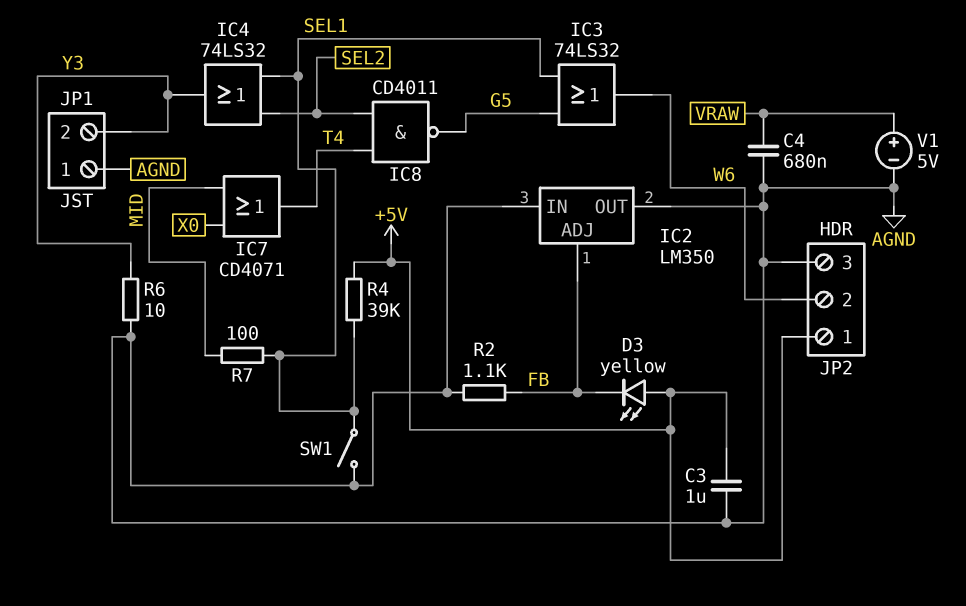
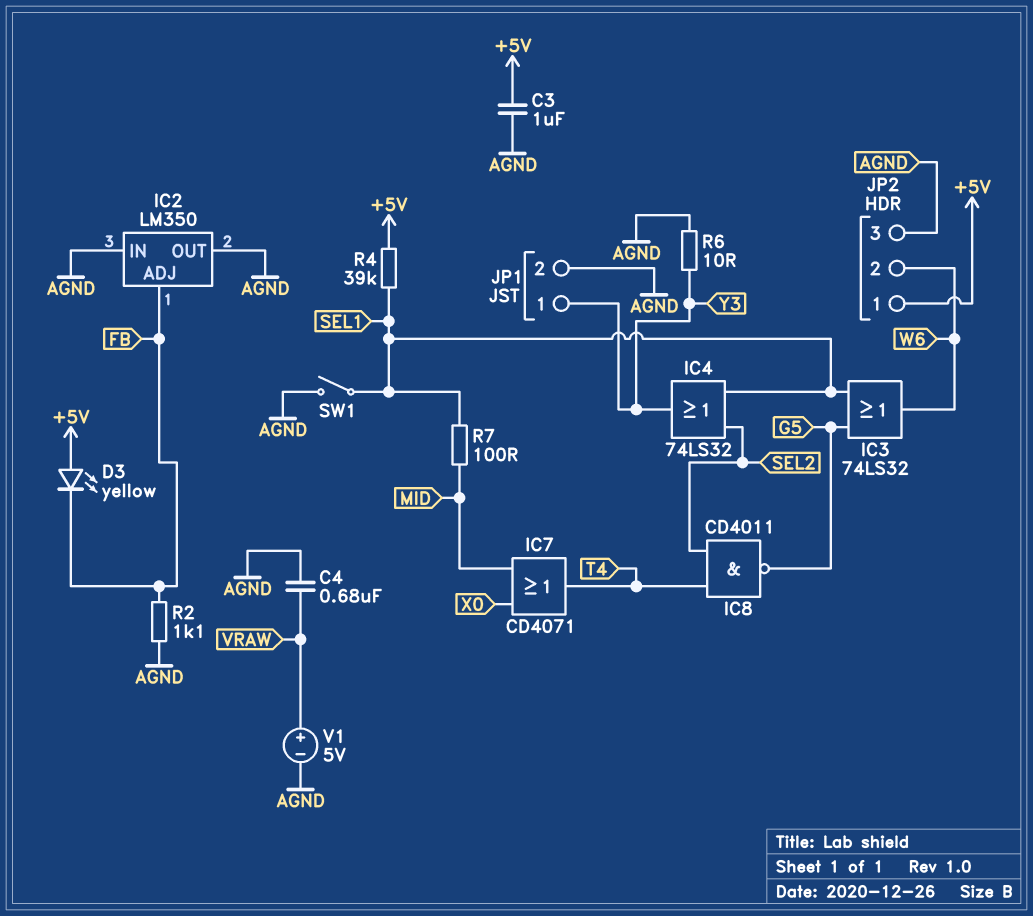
JP1 pin 1: AGND -> Y3
JP1 pin 2: Y3 -> AGND

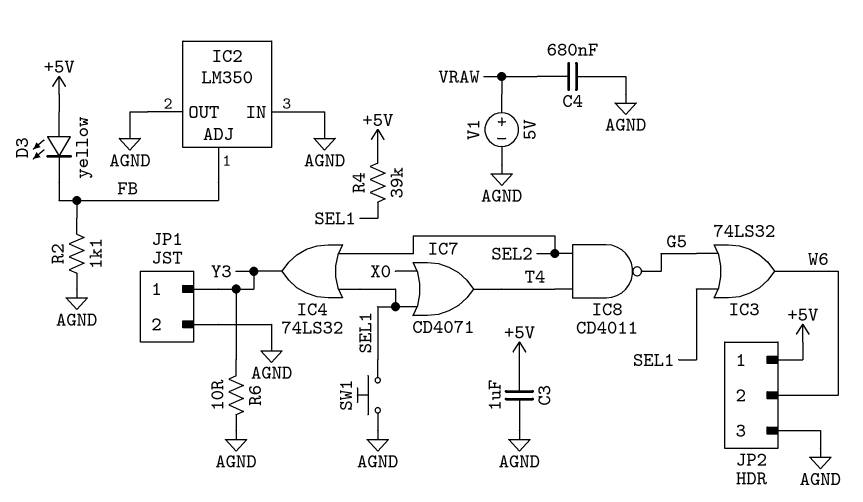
IC7: OR CD4071 (in MID, in X0, out T4) -> OR CD4071 (in SEL1, in X0, out T4)
R7: 100 (MID, SEL1) -> none
SW1: switch (AGND, SEL1) -> button (AGND, SEL1)

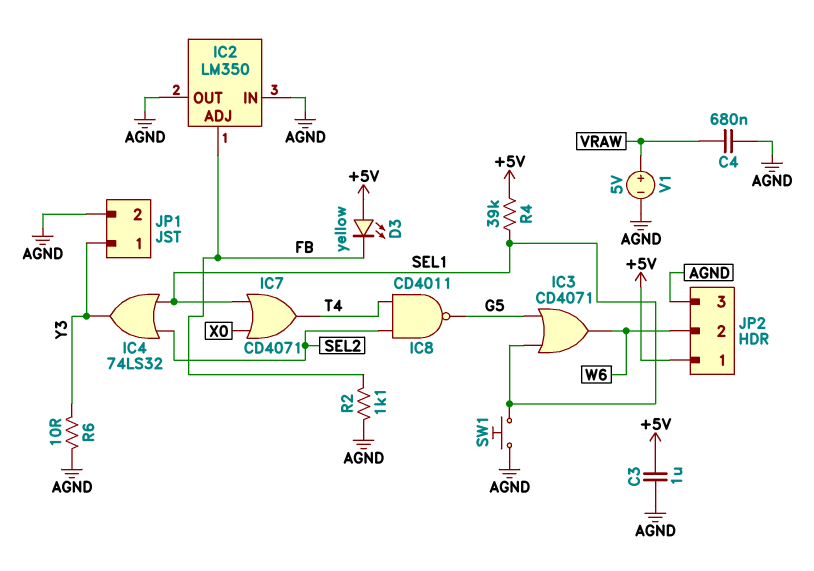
IC3: OR 74LS32 (in G5, in SEL1, out W6) -> OR CD4071 (in G5, in SEL1, out W6)

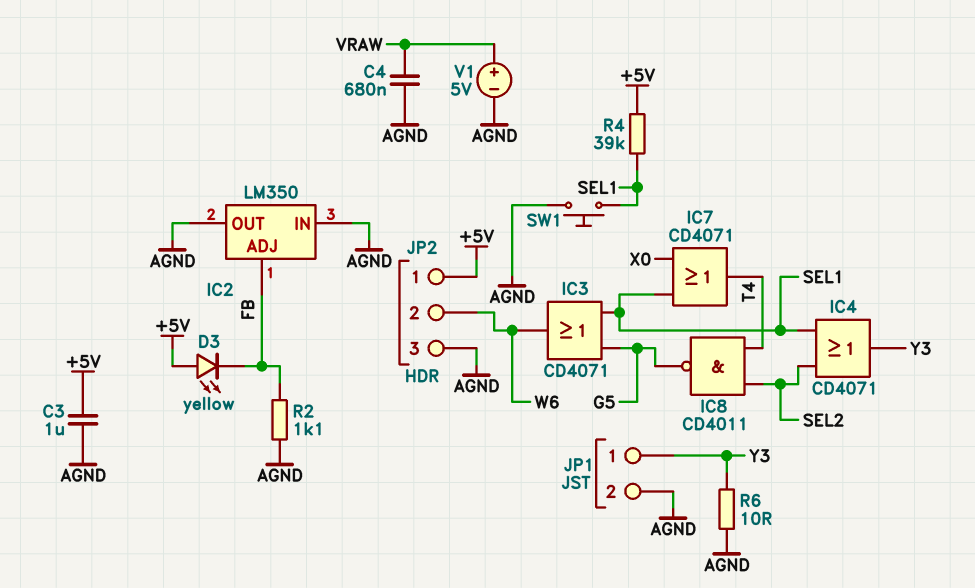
IC4: OR 74LS32 (in SEL1, in SEL2, out Y3) -> OR CD4071 (in SEL1, in SEL2, out Y3)

